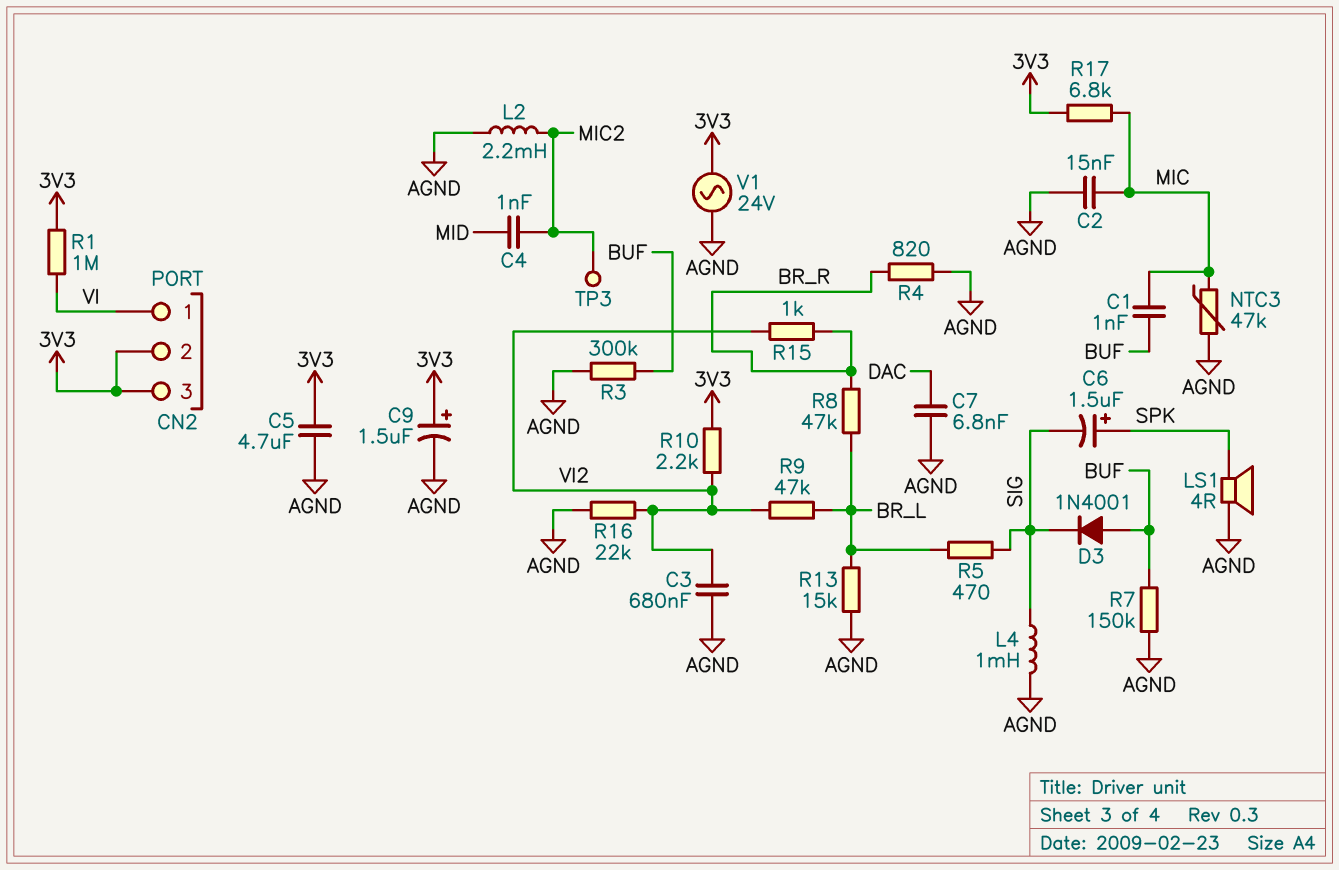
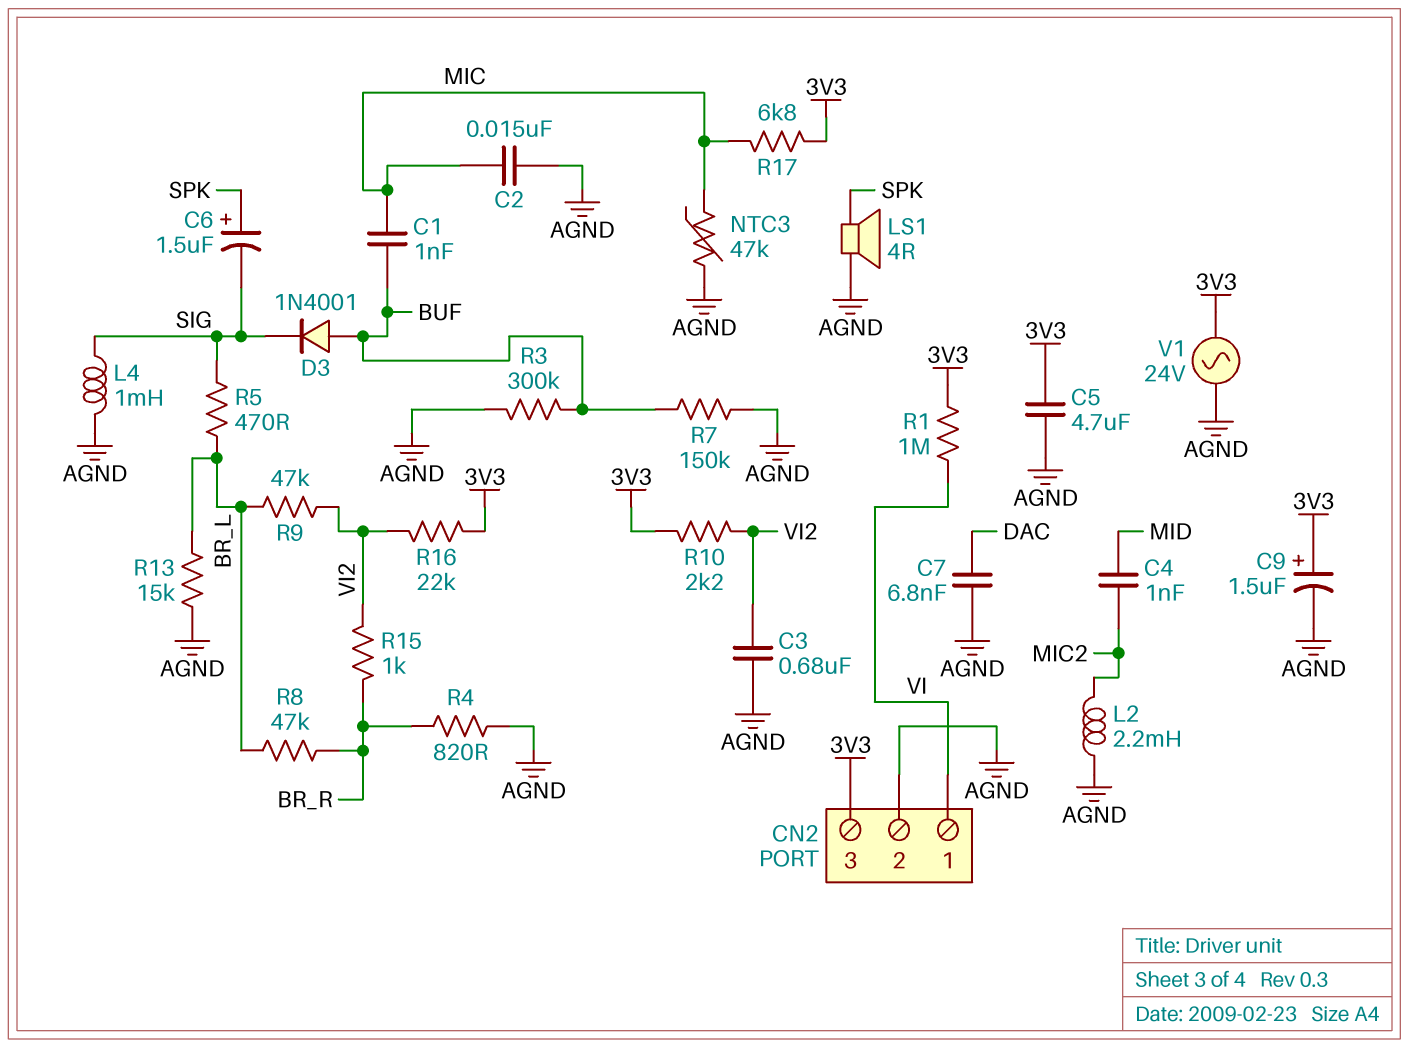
CN2 pin 2: 3V3 -> AGND
R16: 22k (AGND, VI2) -> 22k (3V3, VI2)
TP3: test point (MIC2) -> none

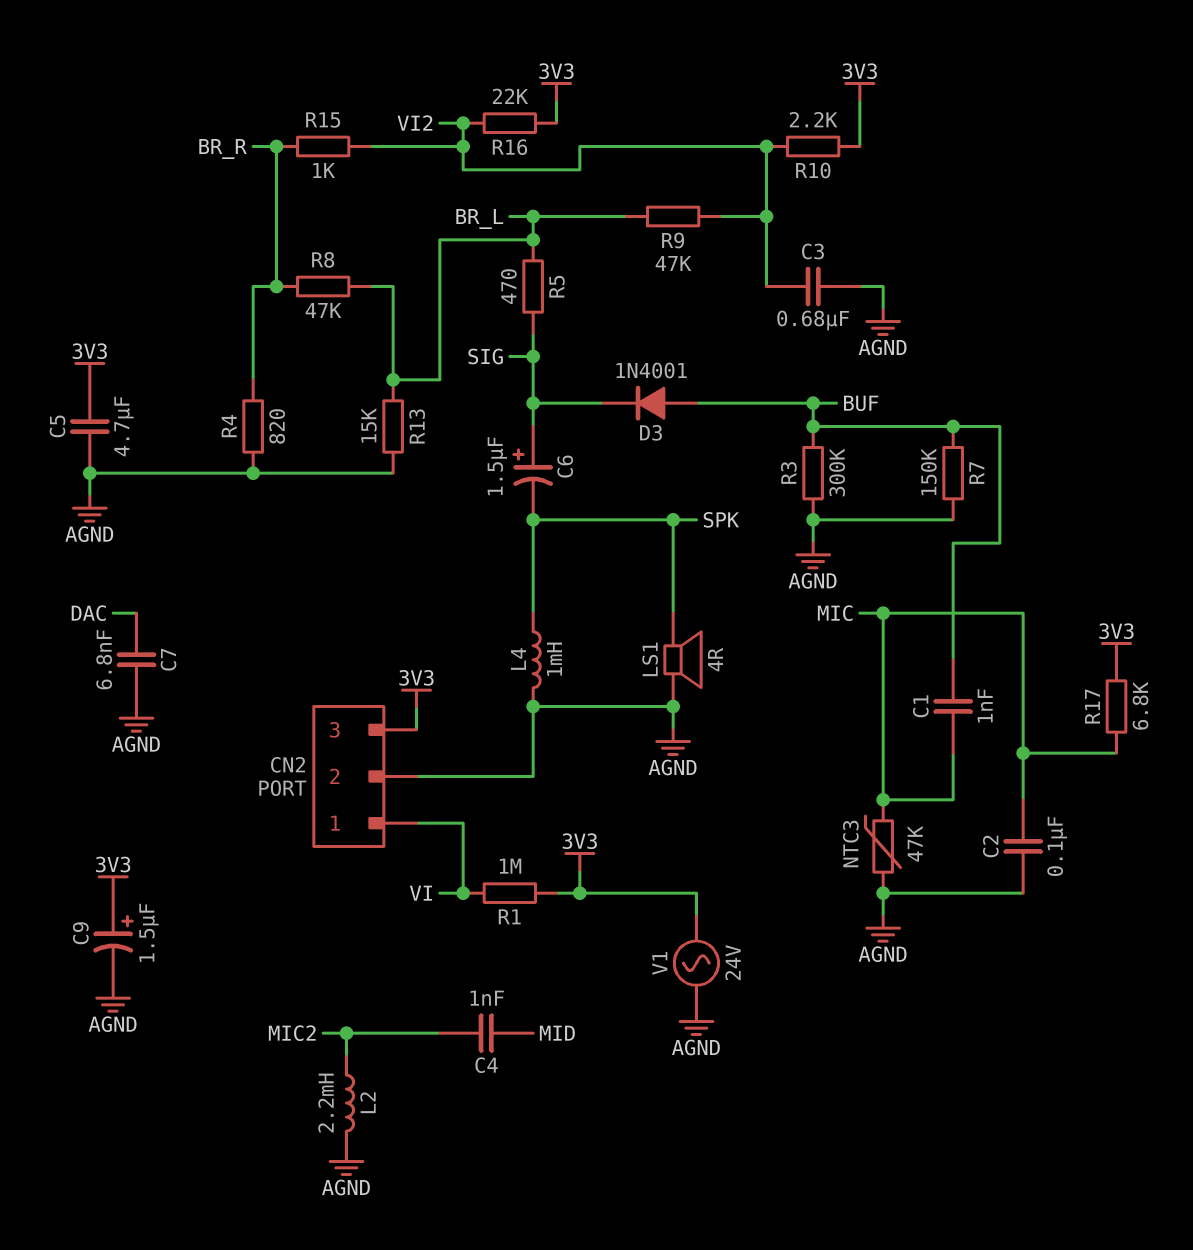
C2: 15nF (AGND, MIC) -> 100nF (AGND, MIC)
C6: 1.5uF (plus SPK, minus SIG) -> 1.5uF (plus SIG, minus SPK)
L4: 1mH (AGND, SIG) -> 1mH (AGND, SPK)

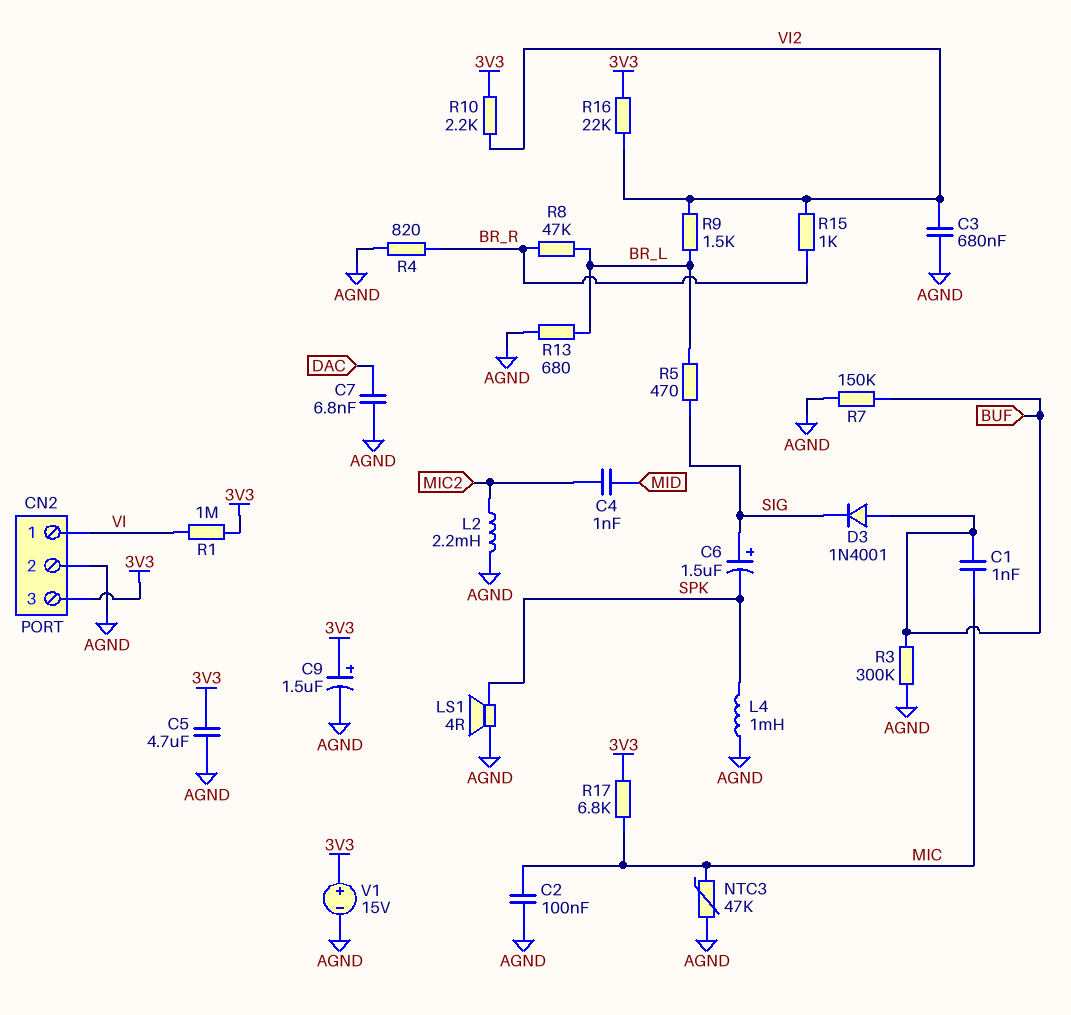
R9: 47k (BR_L, VI2) -> 1.5k (BR_L, VI2)
R13: 15k (AGND, BR_L) -> 680 (AGND, BR_L)
V1: AC 24V (3V3, AGND) -> 15V (plus 3V3, minus AGND)

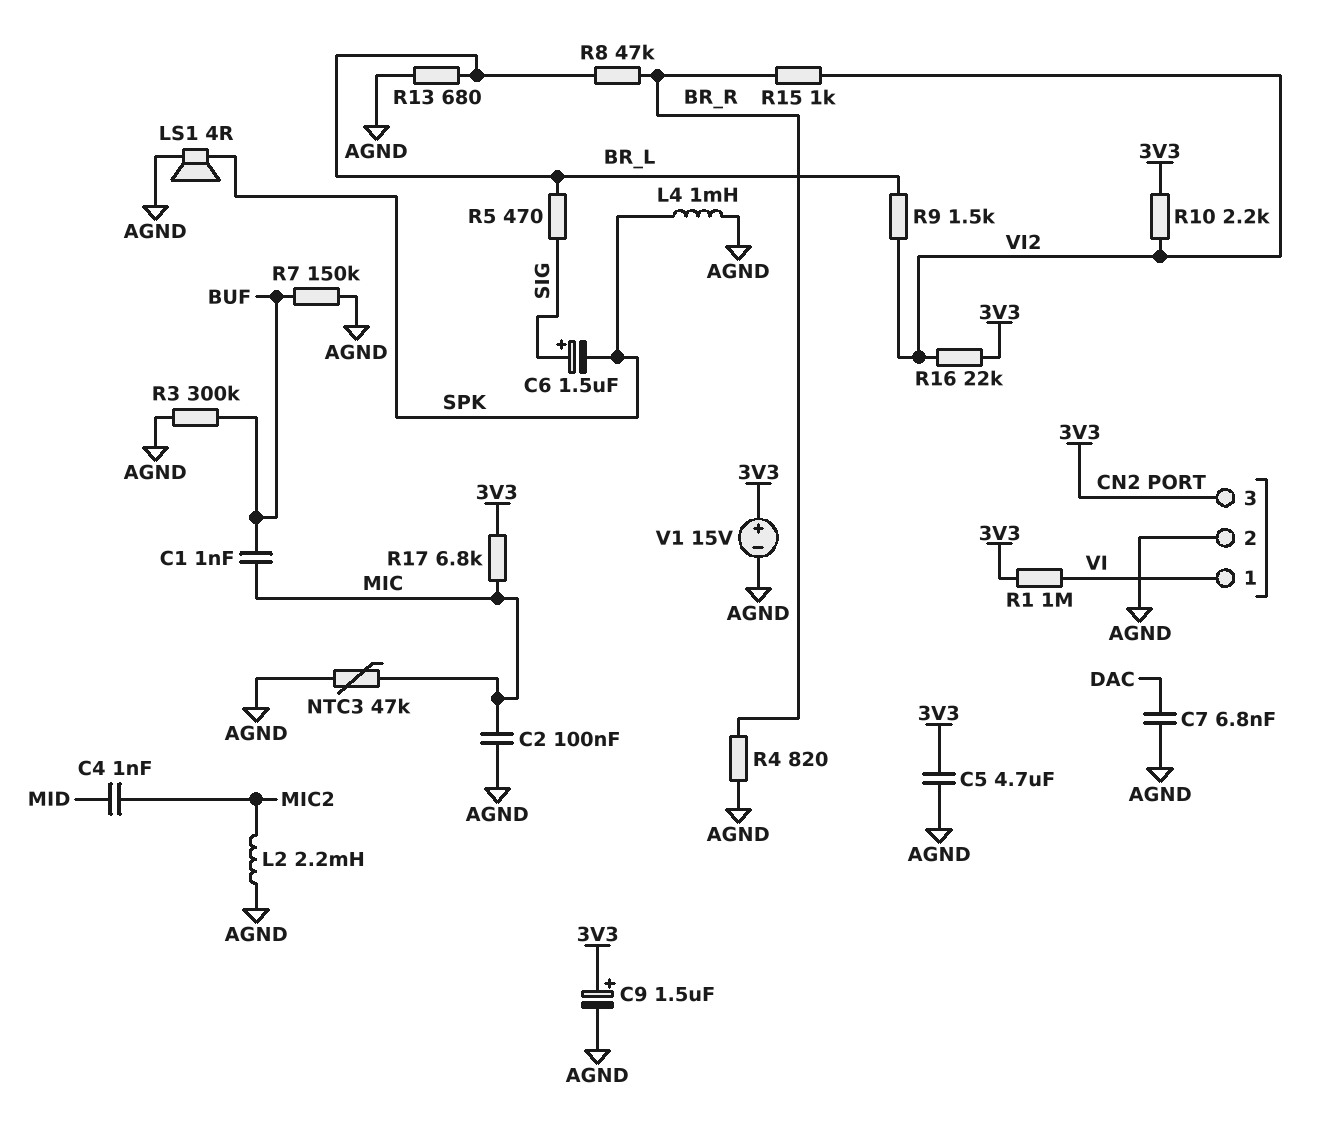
C3: 680nF (AGND, VI2) -> none
D3: diode 1N4001 (A BUF, K SIG) -> none

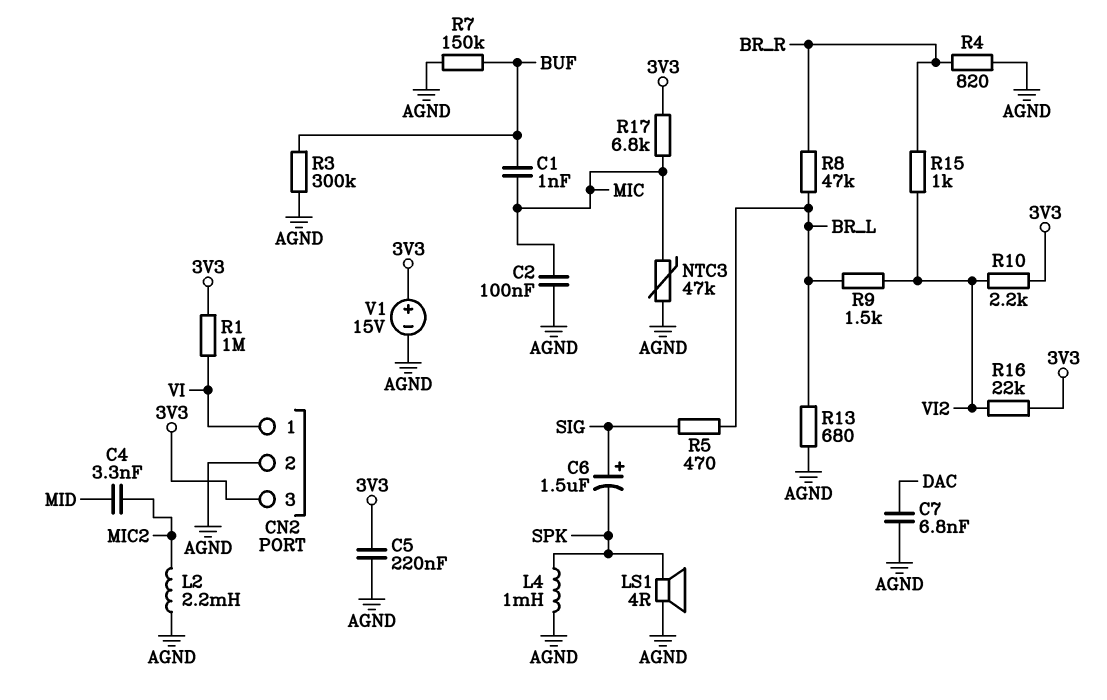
C4: 1nF (MIC2, MID) -> 3.3nF (MIC2, MID)
C5: 4.7uF (3V3, AGND) -> 220nF (3V3, AGND)
C9: 1.5uF (plus 3V3, minus AGND) -> none

